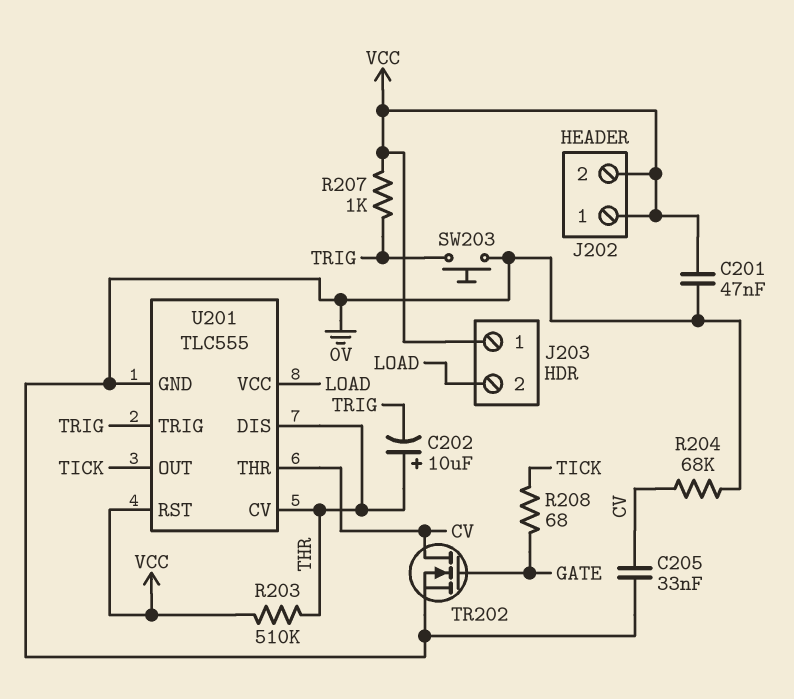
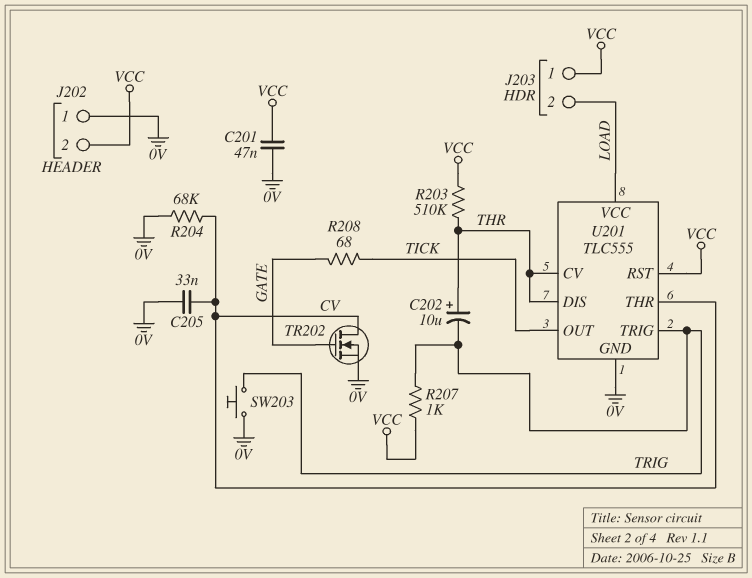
J202 pin 1: VCC -> 0V

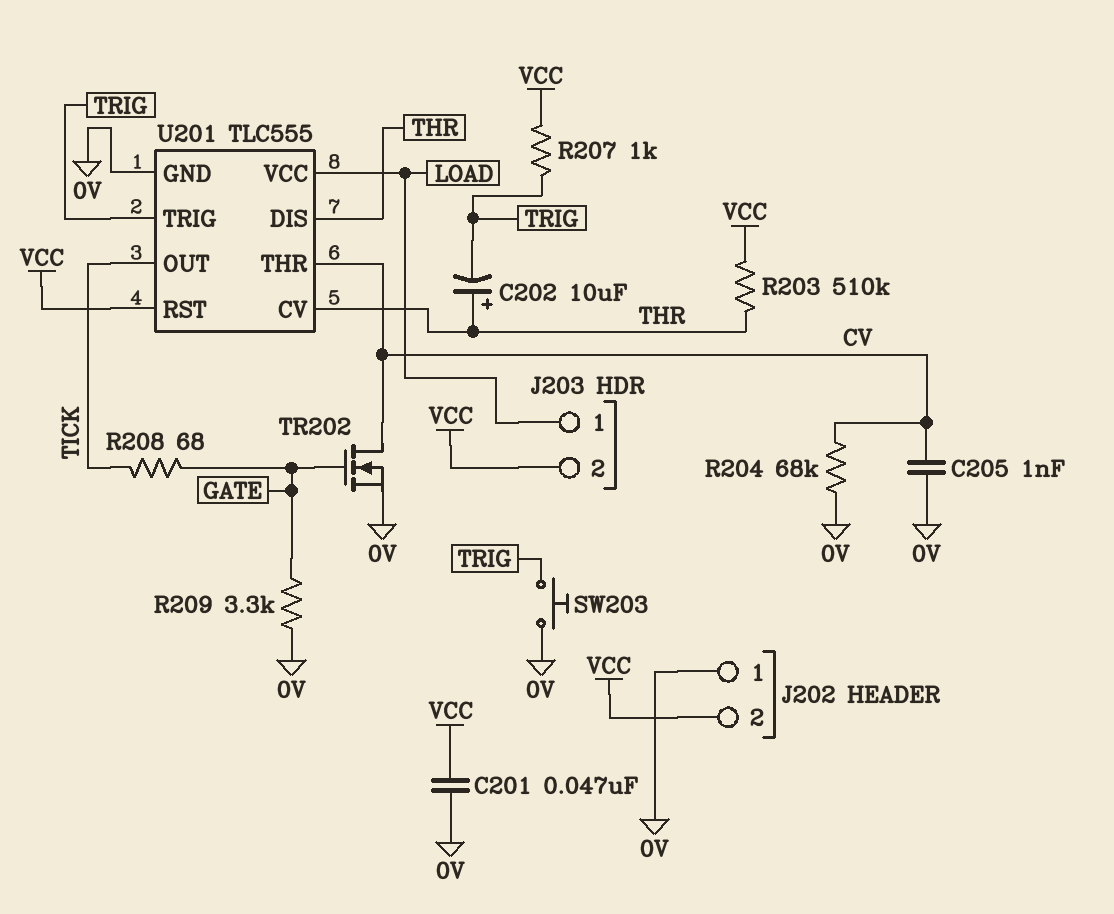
C205: 33nF (0V, CV) -> 1nF (0V, CV)
J203 pin 1: VCC -> LOAD
J203 pin 2: LOAD -> VCC
R209: none -> 3.3k (0V, GATE)

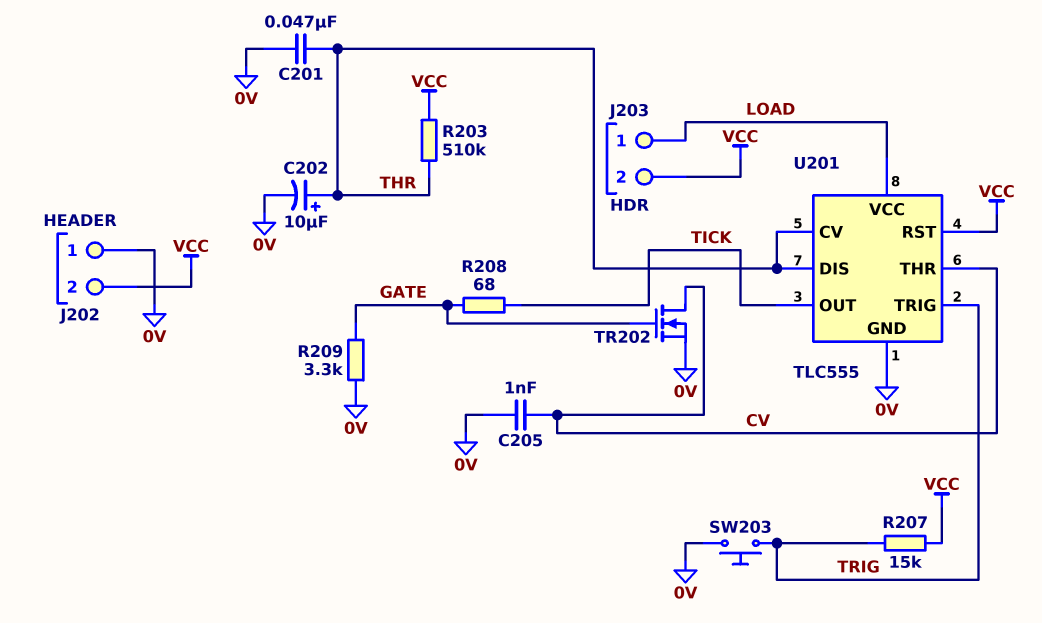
C201: 47nF (0V, VCC) -> 47nF (0V, THR)
C202: 10uF (plus THR, minus TRIG) -> 10uF (plus THR, minus 0V)
R204: 68k (0V, CV) -> none
R207: 1k (TRIG, VCC) -> 15k (TRIG, VCC)

